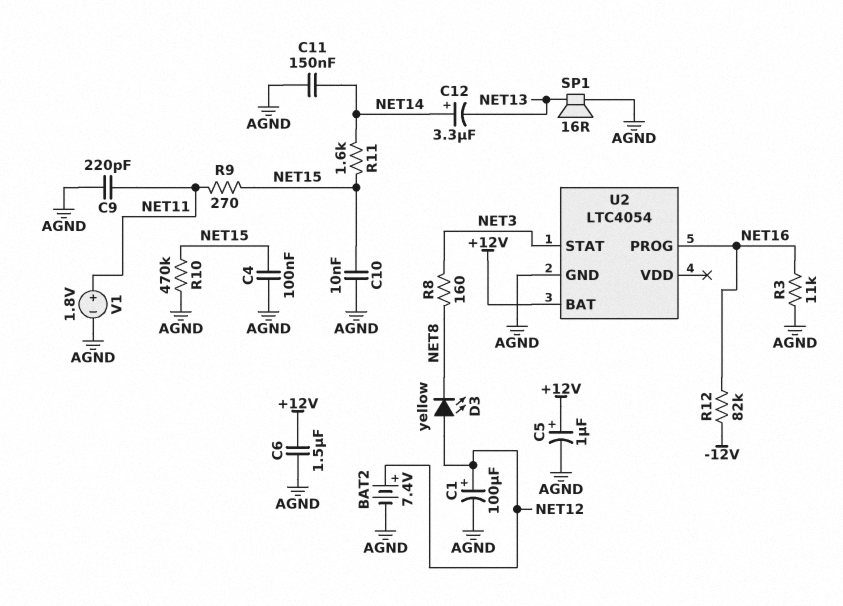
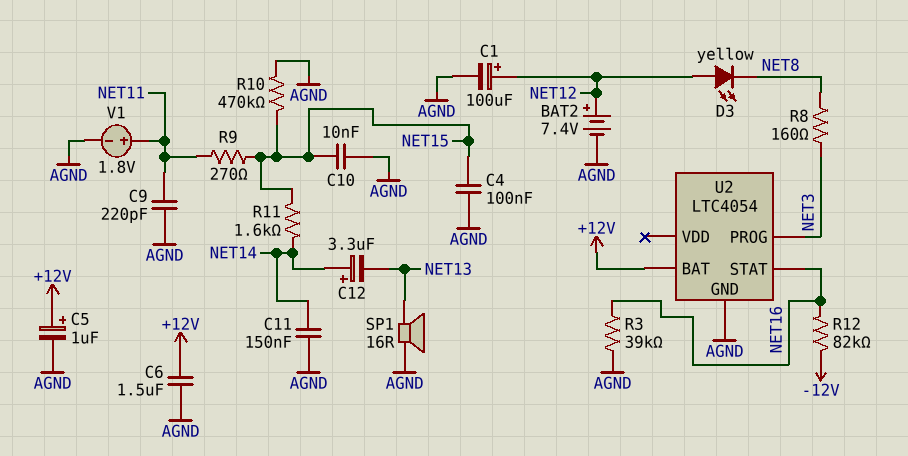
R3: 11k (AGND, NET16) -> 39k (AGND, NET16)
U2 pin PROG: NET16 -> NET3
U2 pin STAT: NET3 -> NET16

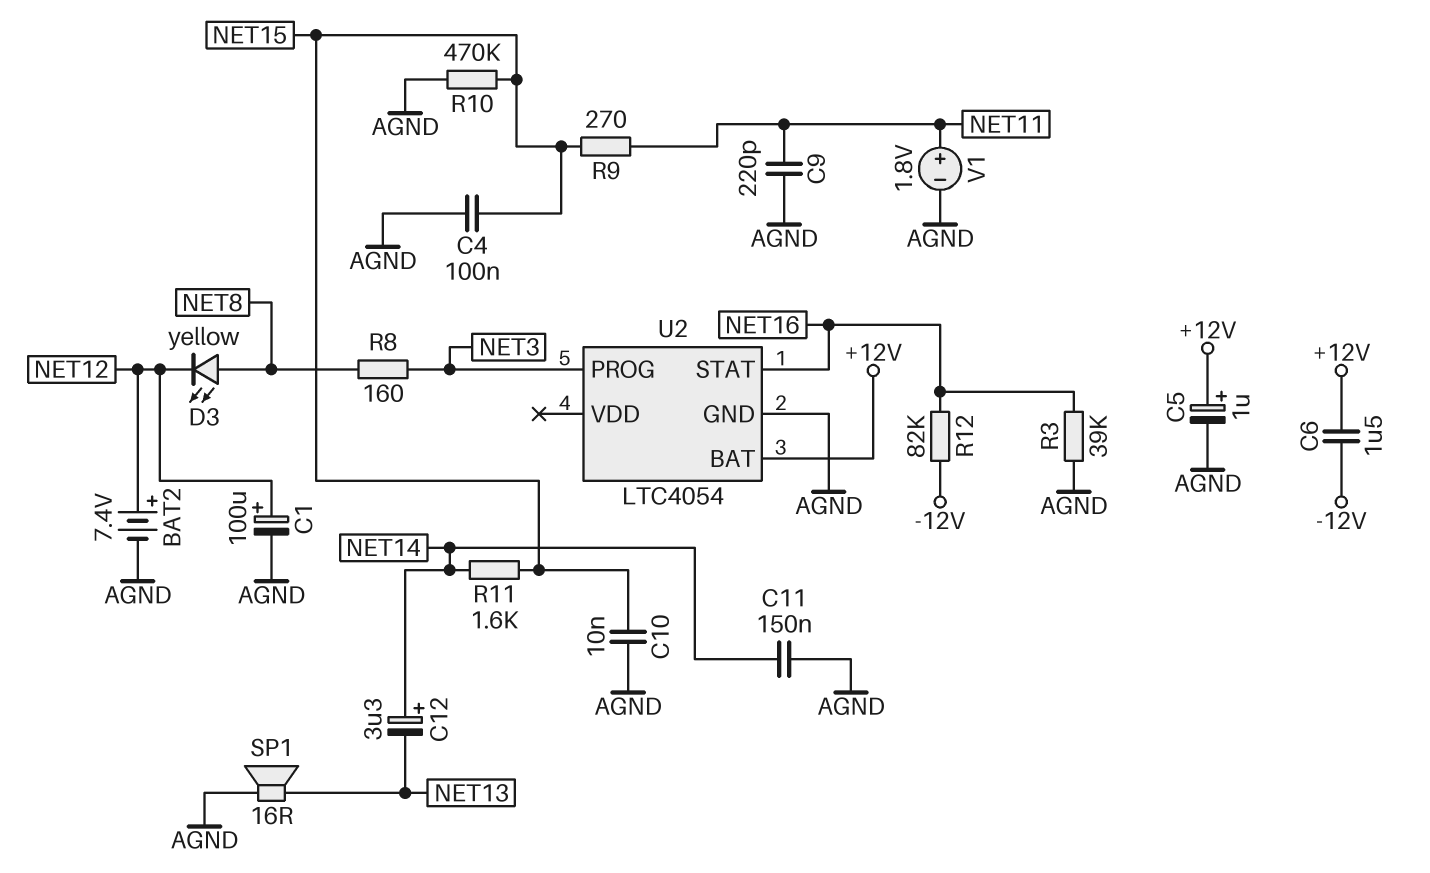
C6: 1.5uF (+12V, AGND) -> 1.5uF (+12V, -12V)
D3: LED yellow (A NET12, K NET8) -> LED yellow (A NET8, K NET12)

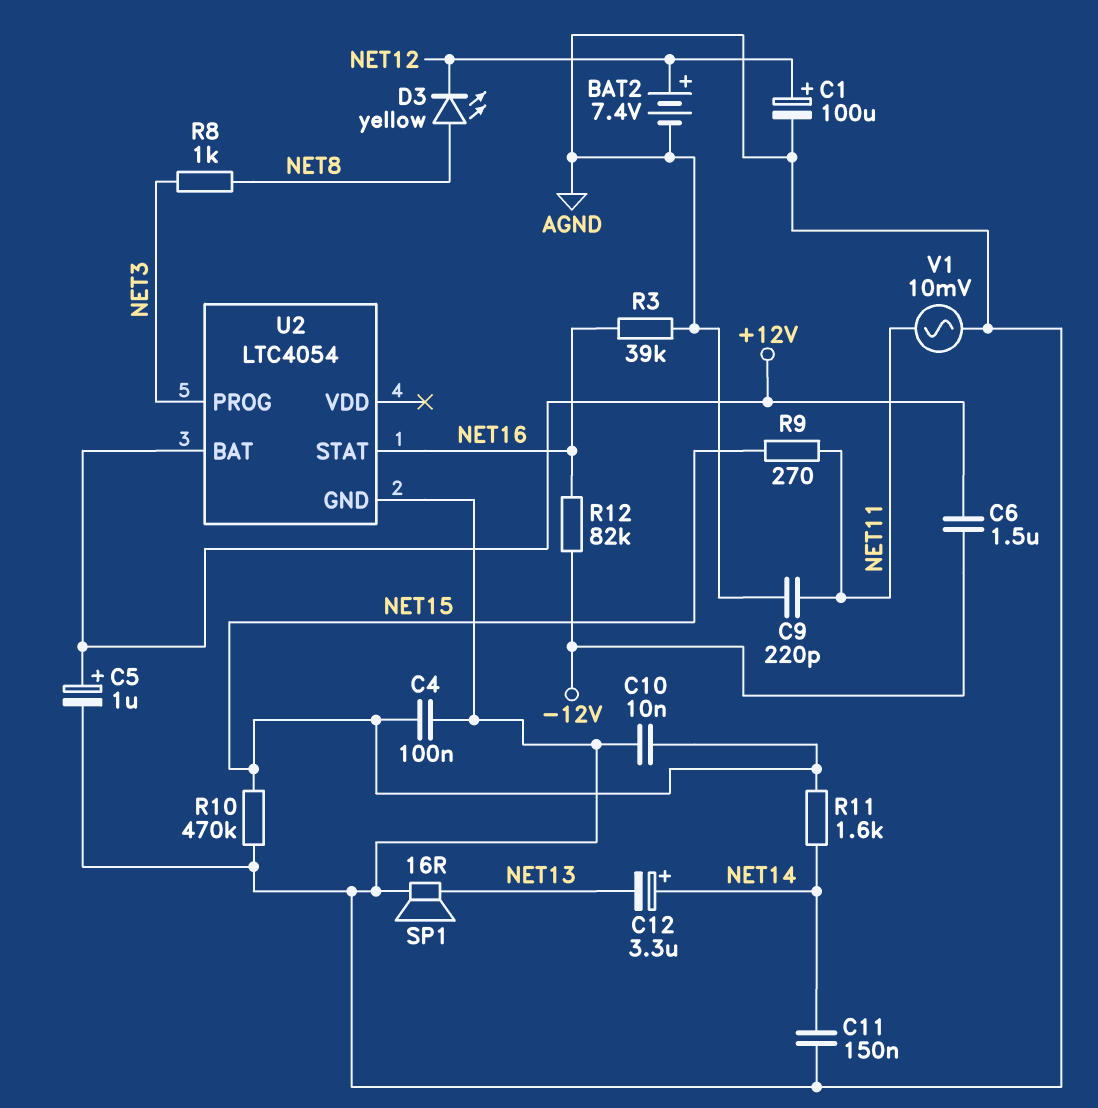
R8: 160 (NET3, NET8) -> 1k (NET3, NET8)
V1: 1.8V (plus NET11, minus AGND) -> AC 10mV (AGND, NET11)

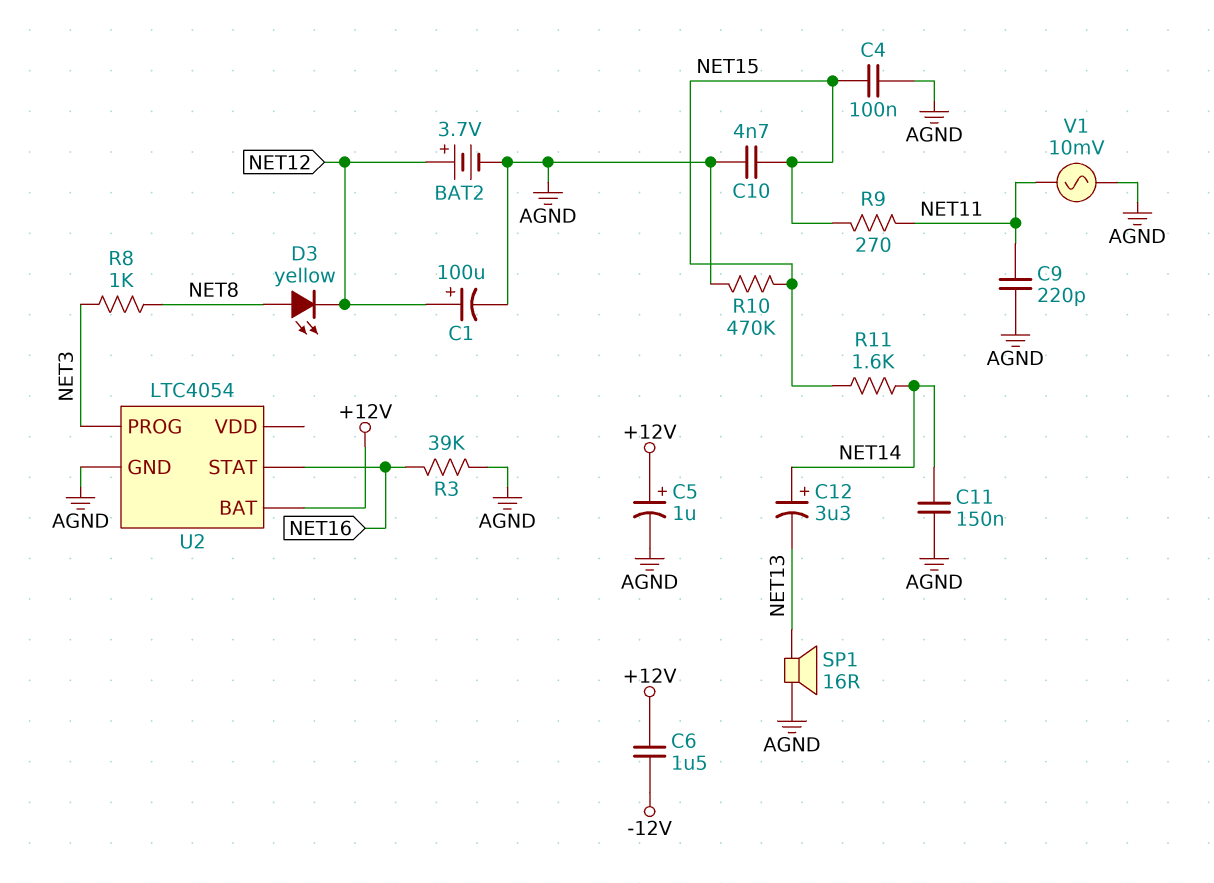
BAT2: 7.4V (plus NET12, minus AGND) -> 3.7V (plus NET12, minus AGND)
C10: 10nF (AGND, NET15) -> 4.7nF (AGND, NET15)
R12: 82k (-12V, NET16) -> none

